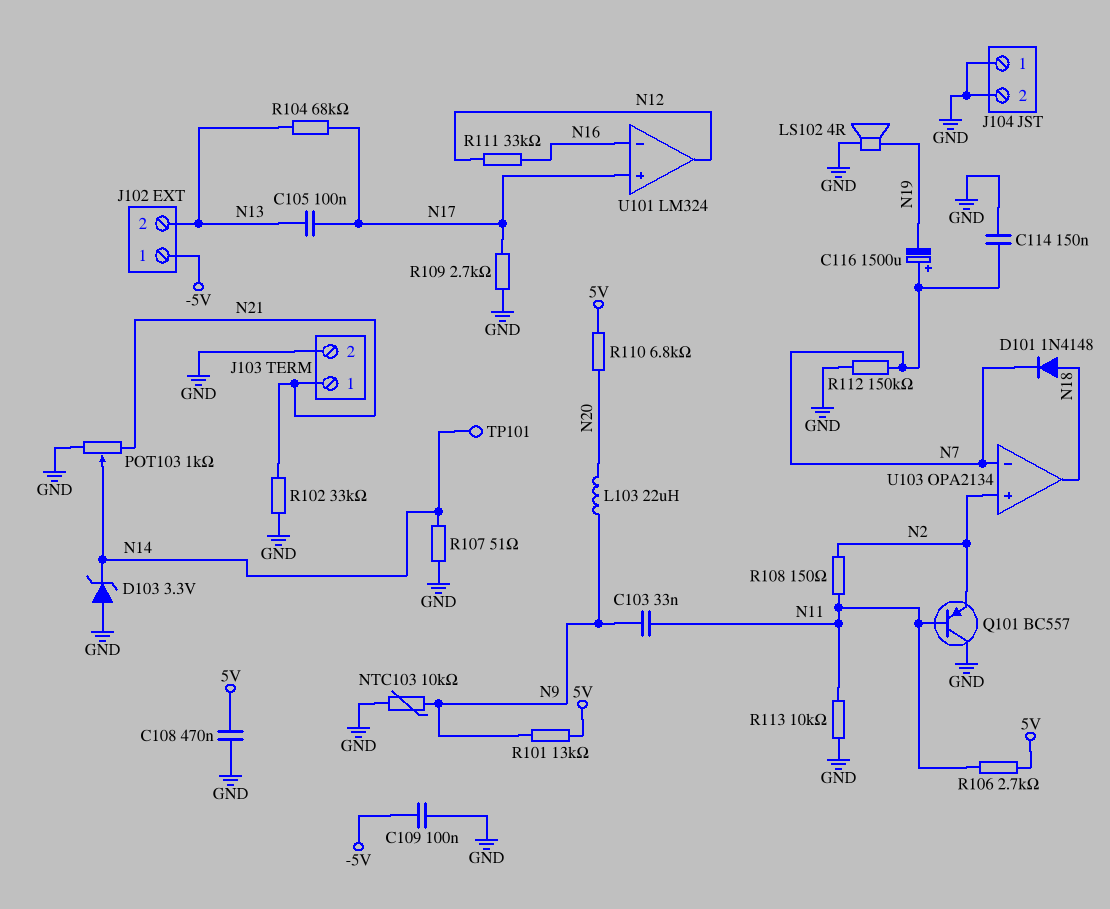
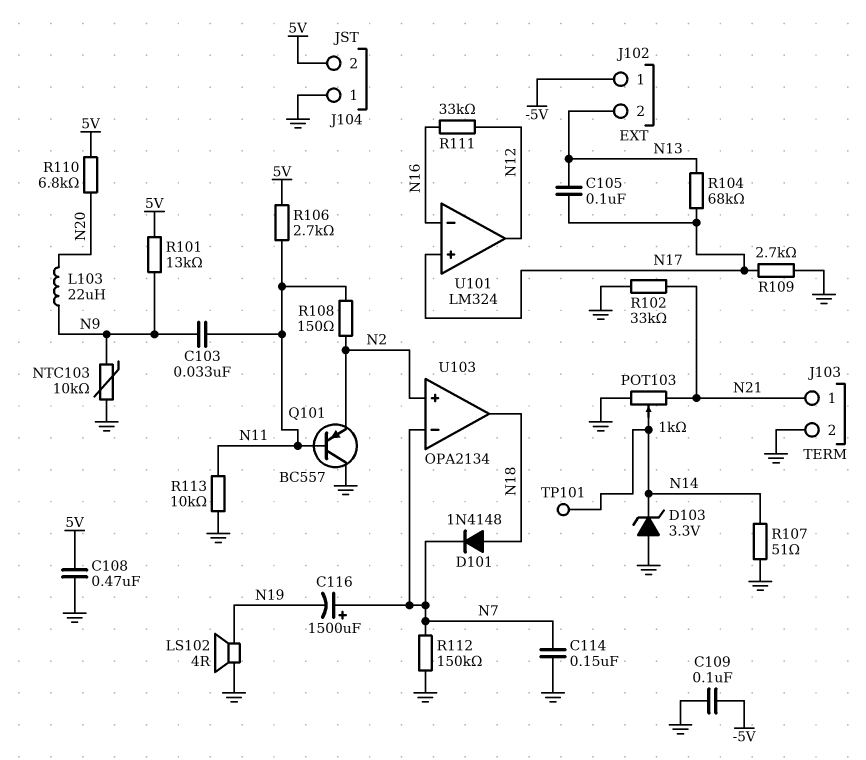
J104 pin 2: GND -> 5V

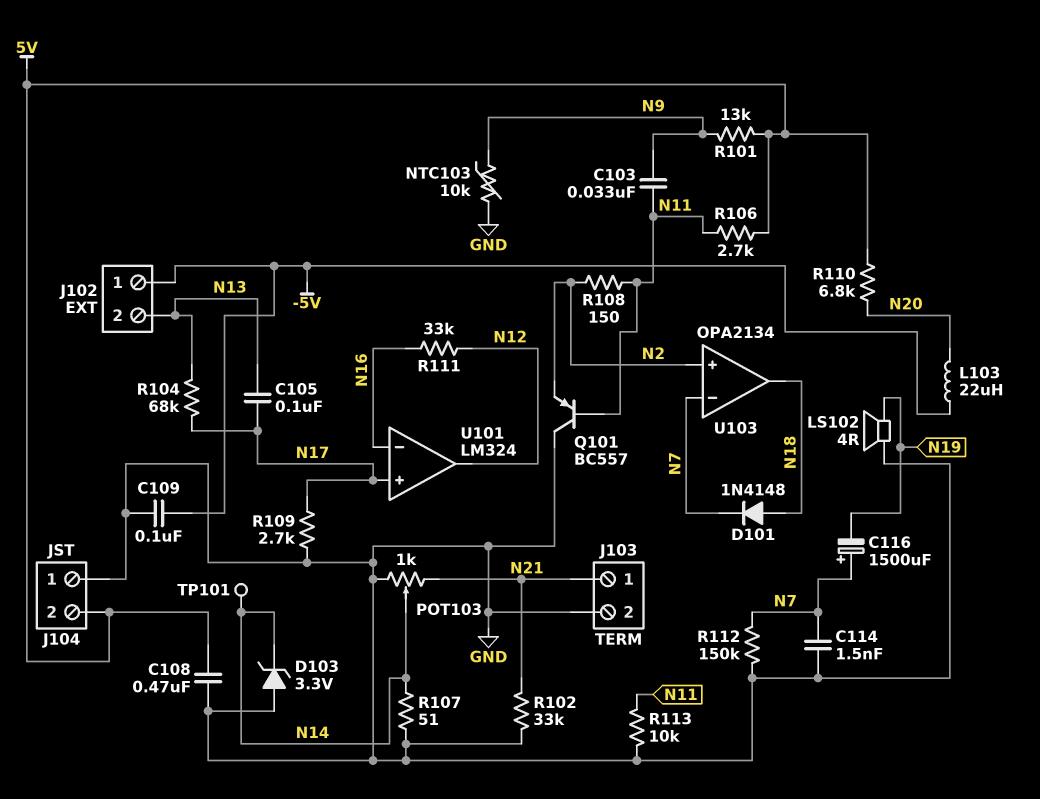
C114: 150nF (GND, N7) -> 1.5nF (GND, N7)
L103: 22uH (N9, N20) -> 22uH (-5V, N20)

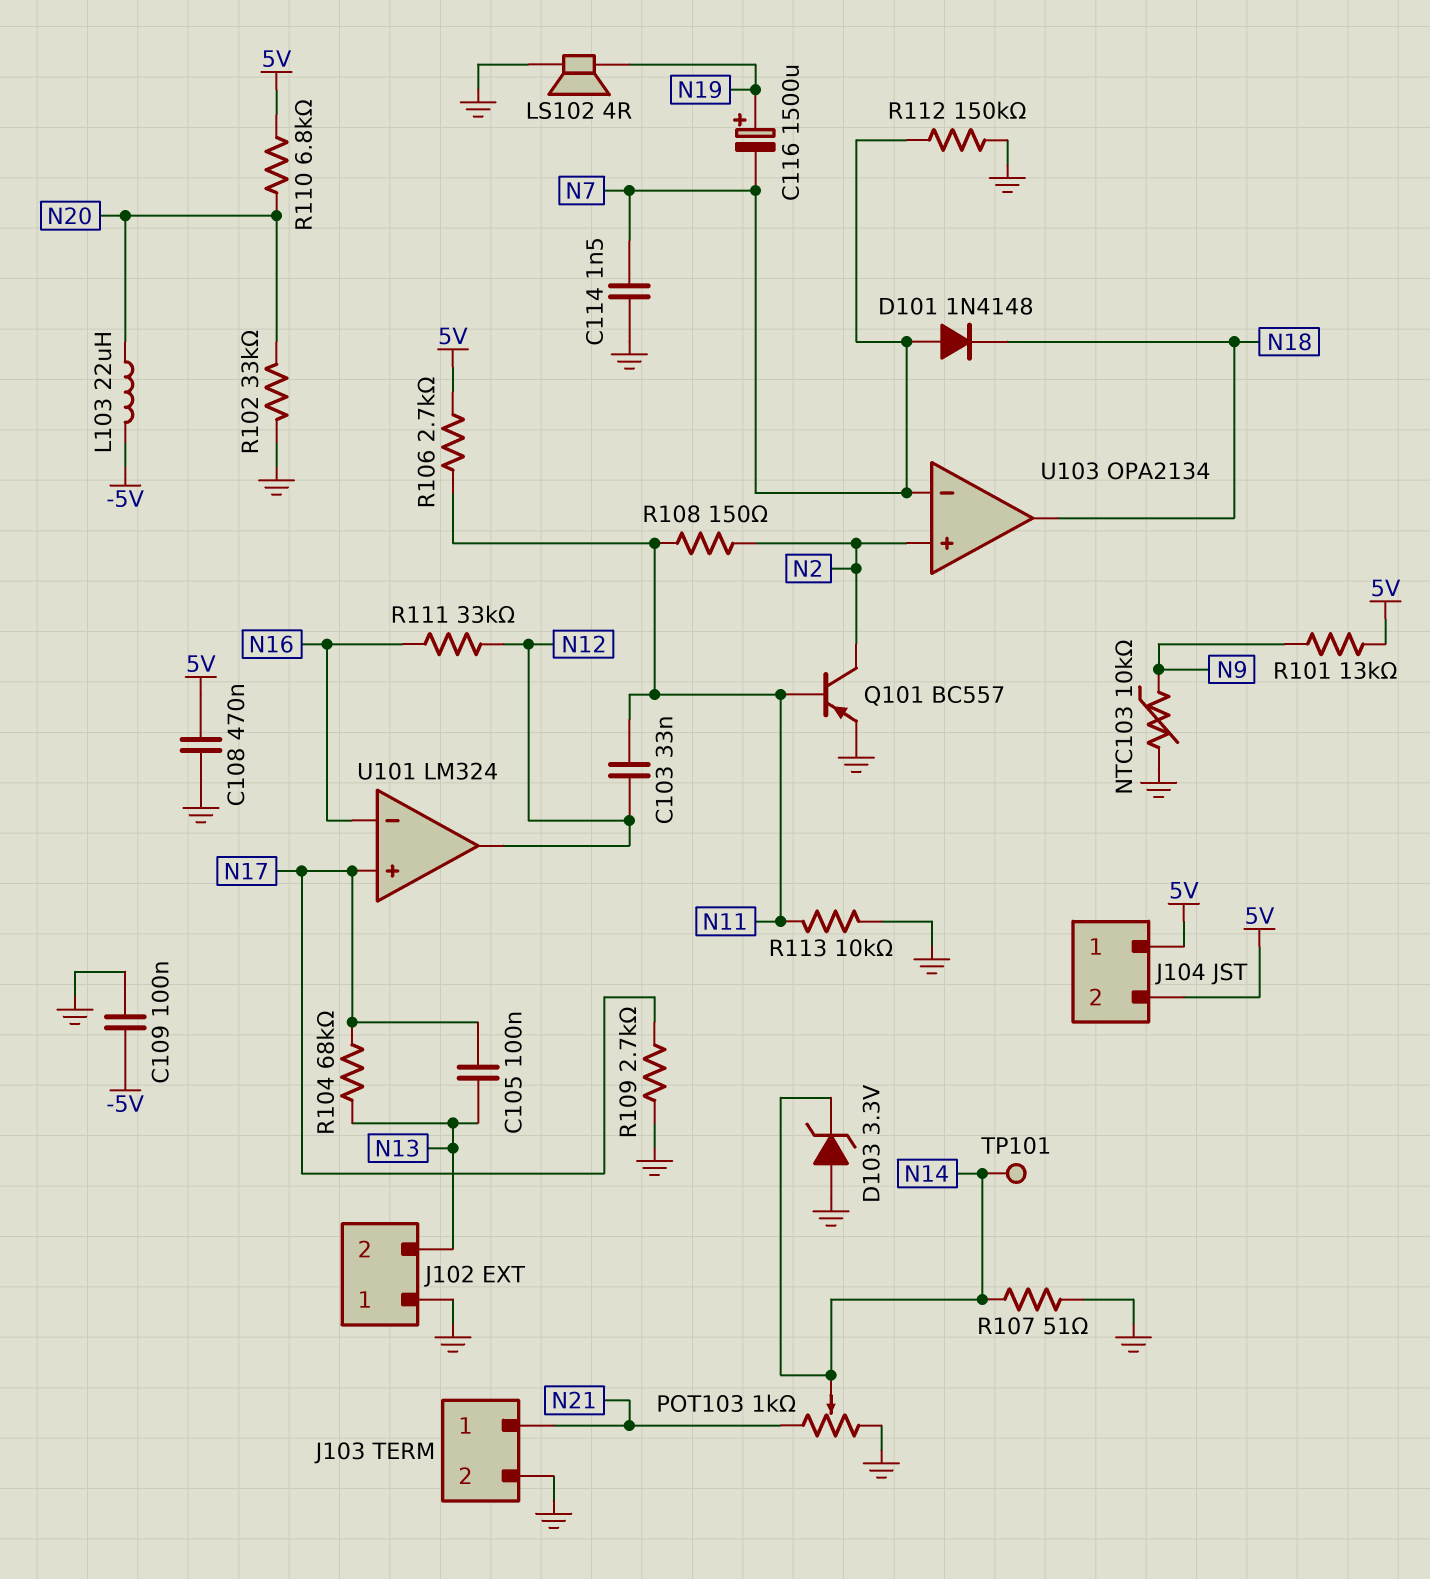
C103: 33nF (N9, N11) -> 33nF (N11, N12)
C116: 1500uF (plus N7, minus N19) -> 1500uF (plus N19, minus N7)
D101: diode 1N4148 (A N18, K N7) -> diode 1N4148 (A N7, K N18)
J102 pin 1: -5V -> GND
J104 pin 1: GND -> 5V
Q101: PNP BC557 (B N11, C GND, E N2) -> PNP BC557 (B N11, C N2, E GND)
R102: 33k (GND, N21) -> 33k (GND, N20)

